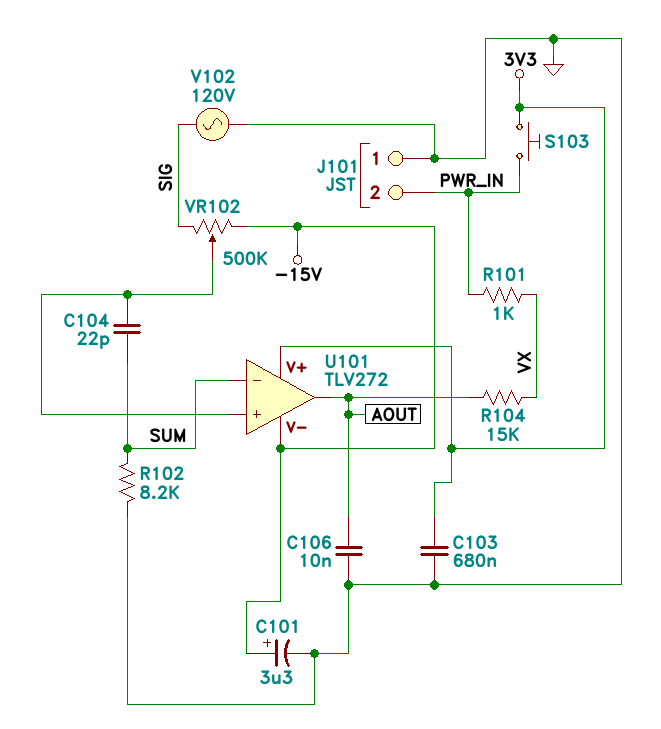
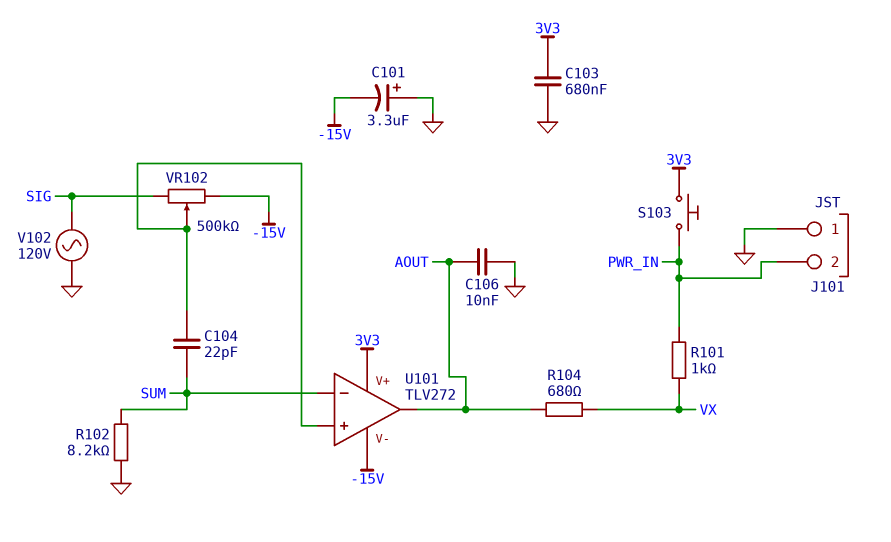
C101: 3.3uF (plus -15V, minus GND) -> 3.3uF (plus GND, minus -15V)
R104: 15k (AOUT, VX) -> 680 (AOUT, VX)

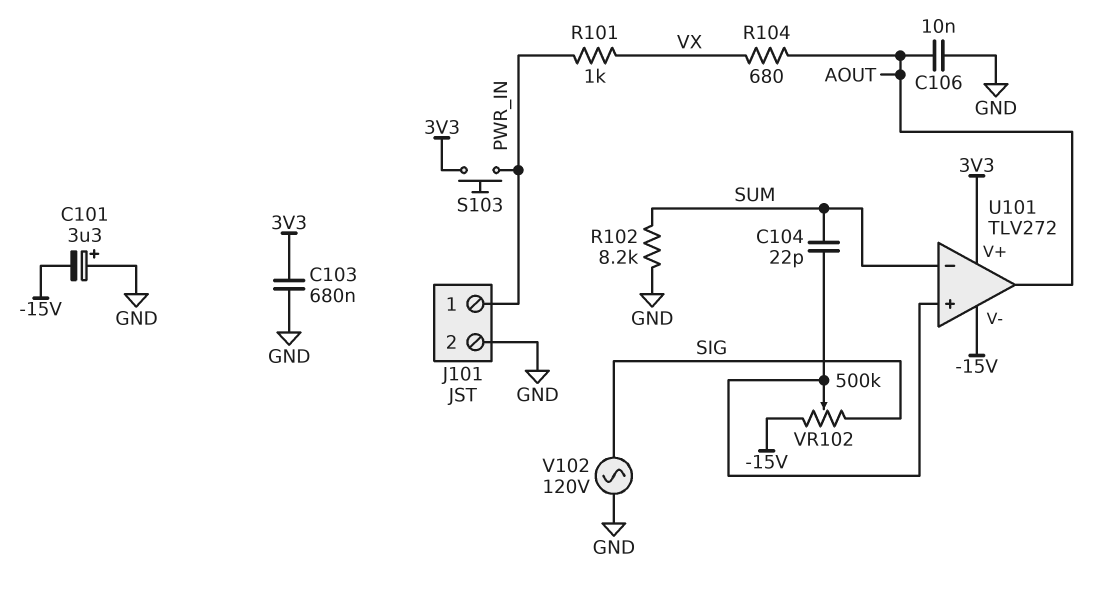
J101 pin 1: GND -> PWR_IN
J101 pin 2: PWR_IN -> GND

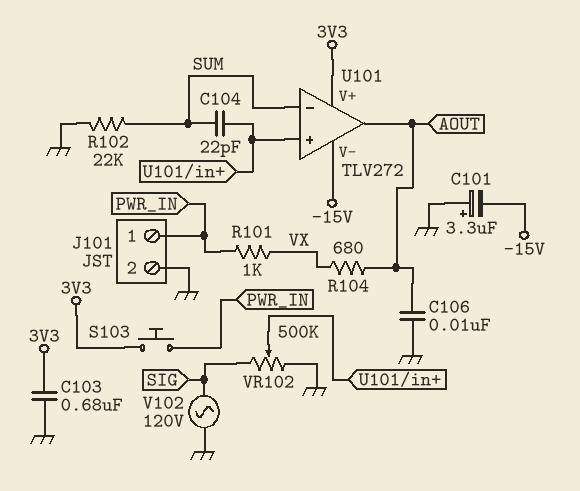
R102: 8.2k (GND, SUM) -> 22k (GND, SUM)
VR102: 500k (-15V, SIG, wiper U101/in+) -> 500k (GND, SIG, wiper U101/in+)

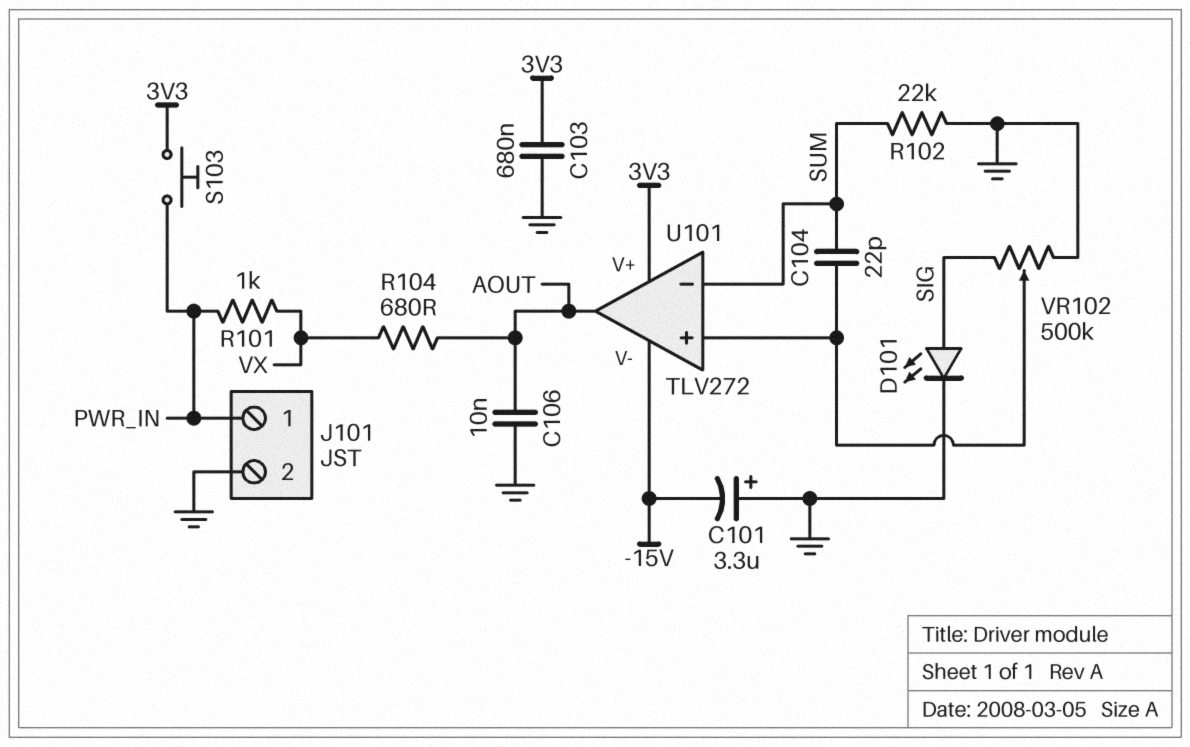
D101: none -> LED (A SIG, K GND)
V102: AC 120V (GND, SIG) -> none

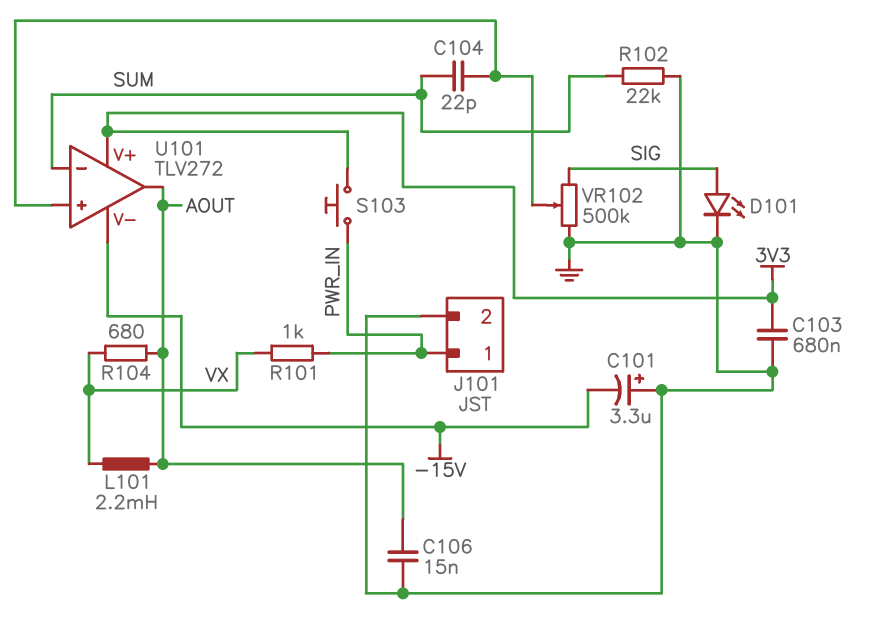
C106: 10nF (AOUT, GND) -> 15nF (AOUT, GND)
L101: none -> 2.2mH (AOUT, VX)

